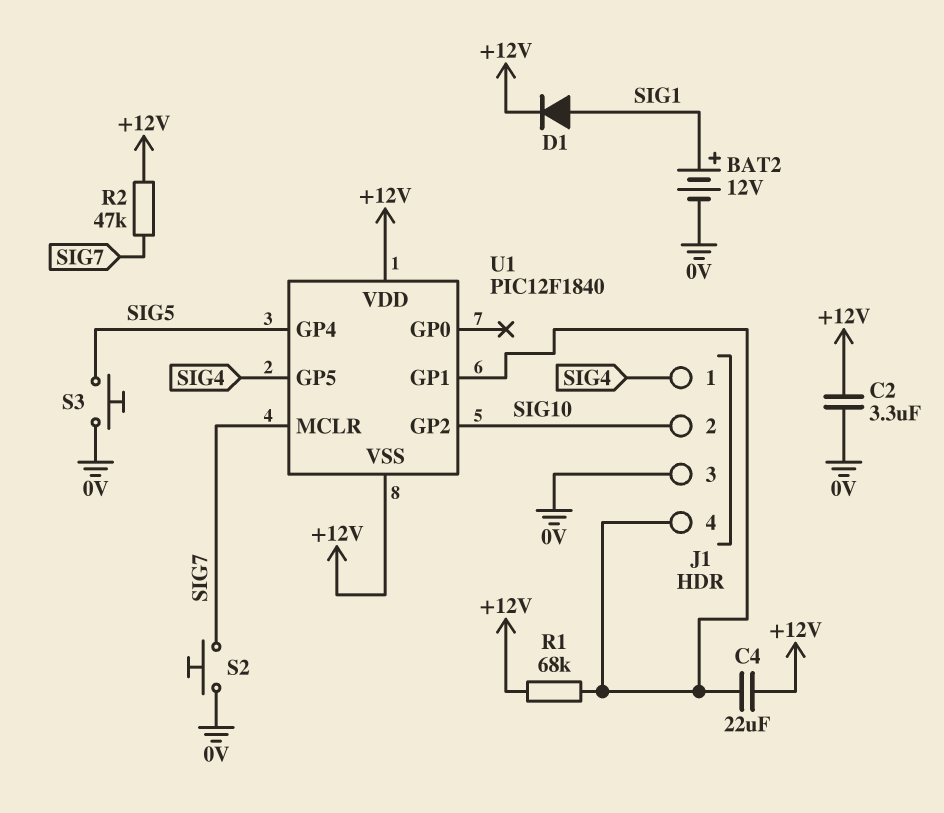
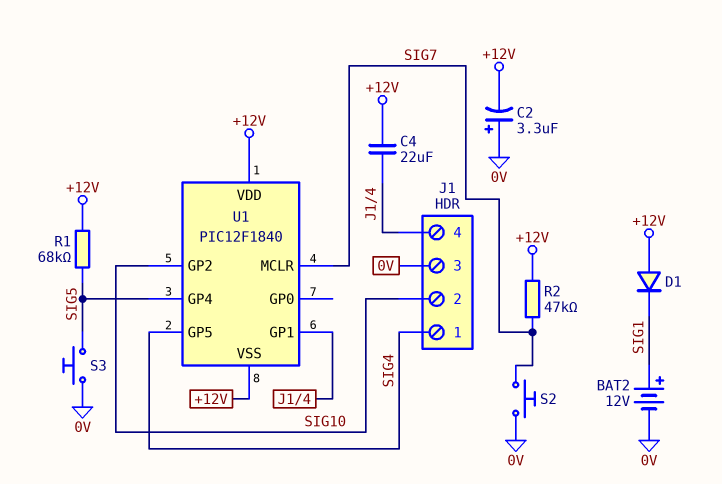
C2: 3.3uF (+12V, 0V) -> 3.3uF (plus 0V, minus +12V)
D1: diode (A SIG1, K +12V) -> diode (A +12V, K SIG1)
R1: 68k (+12V, J1/4) -> 68k (+12V, SIG5)

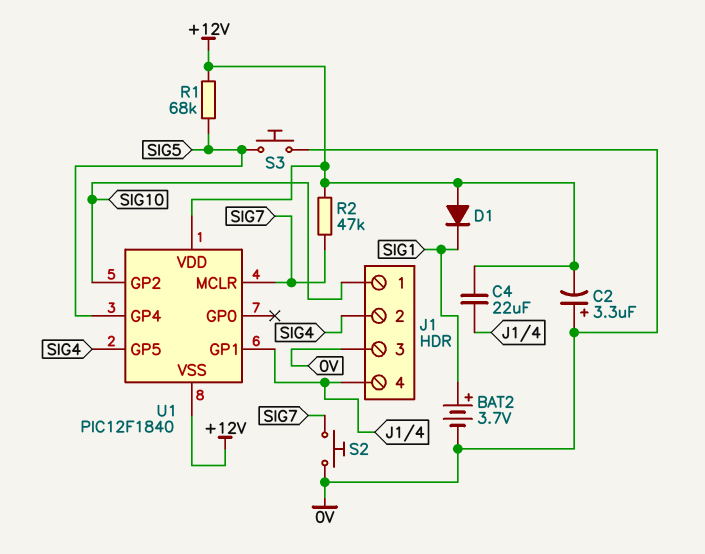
BAT2: 12V (plus SIG1, minus 0V) -> 3.7V (plus SIG1, minus 0V)
J1 pin 1: SIG4 -> SIG10
J1 pin 2: SIG10 -> SIG4

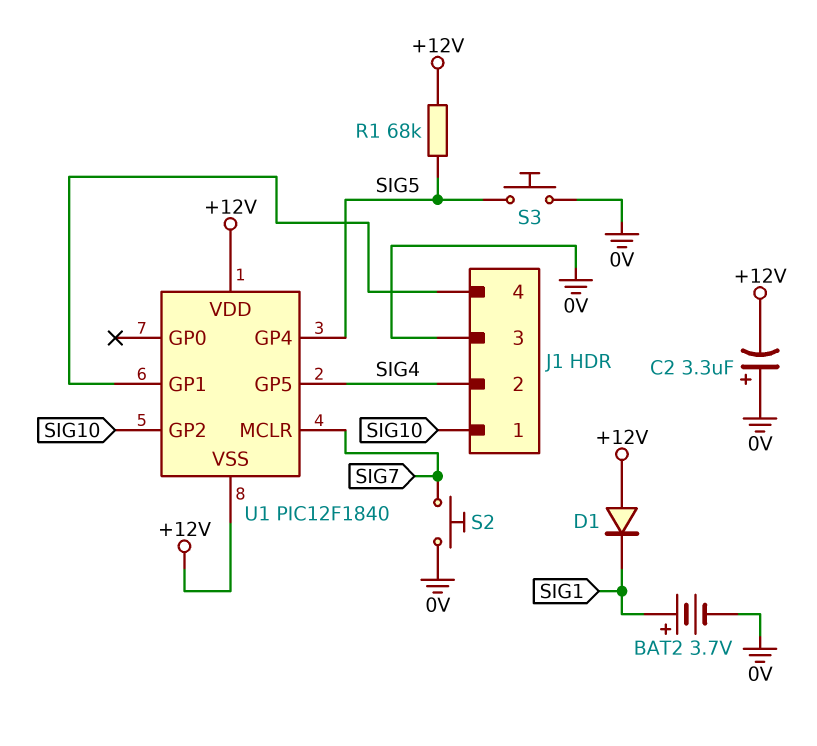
C4: 22uF (+12V, J1/4) -> none
R2: 47k (+12V, SIG7) -> none

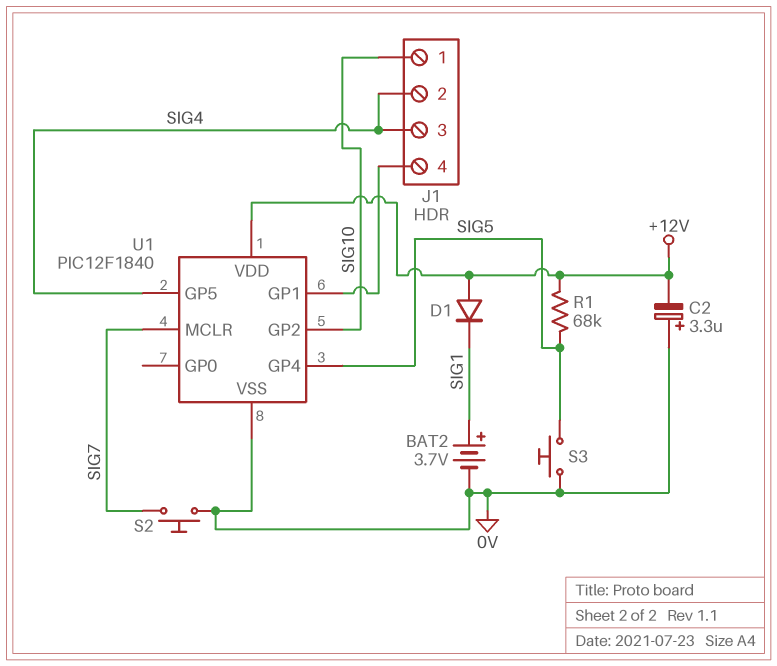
J1 pin 3: 0V -> SIG4
U1 pin VSS: +12V -> 0V

